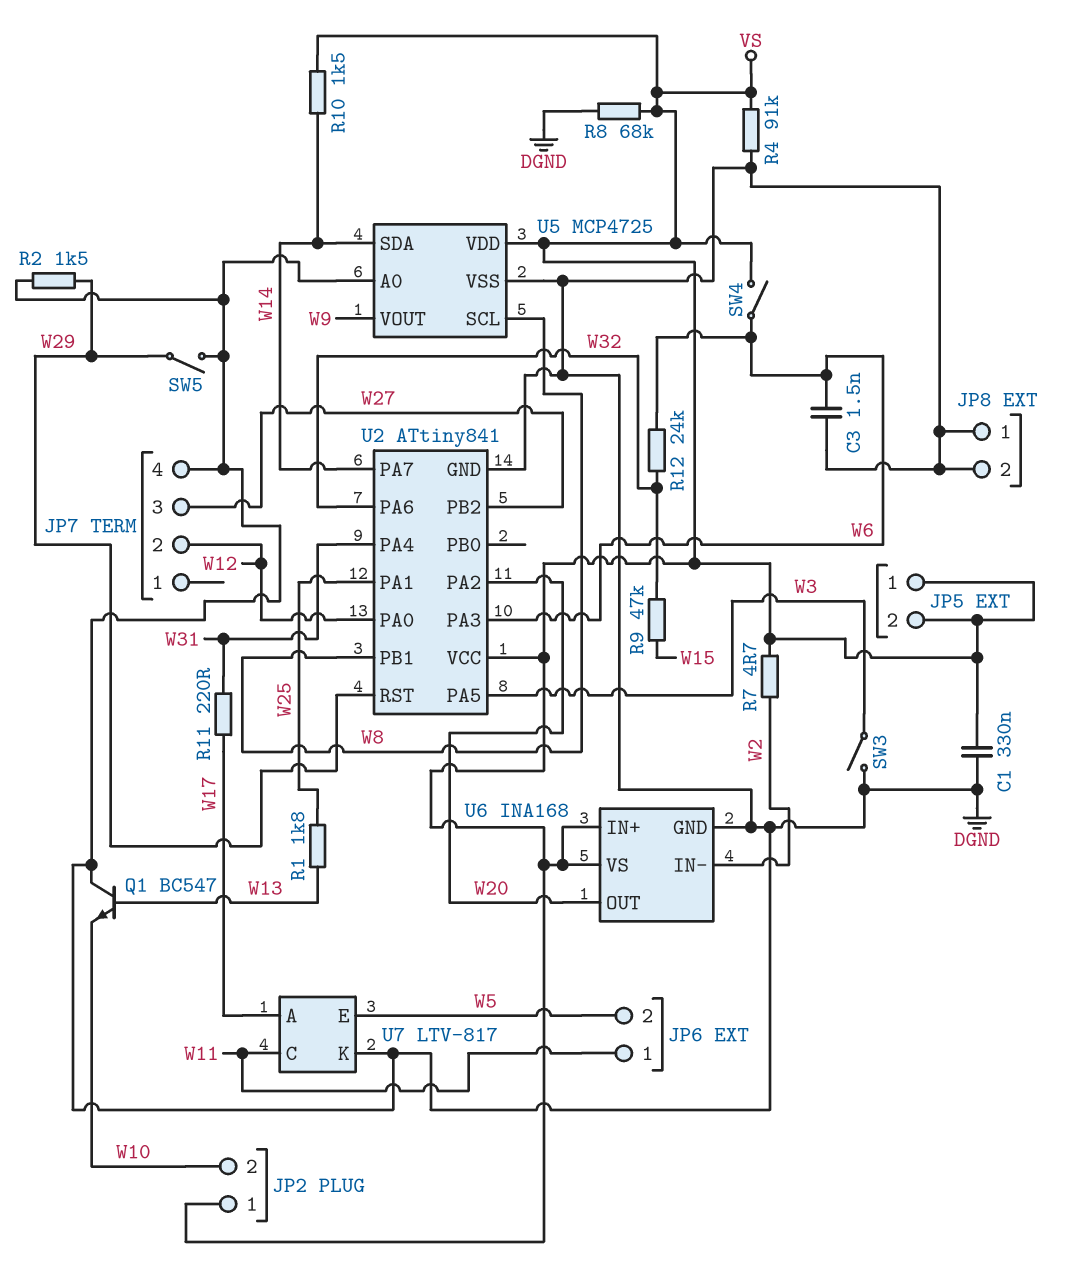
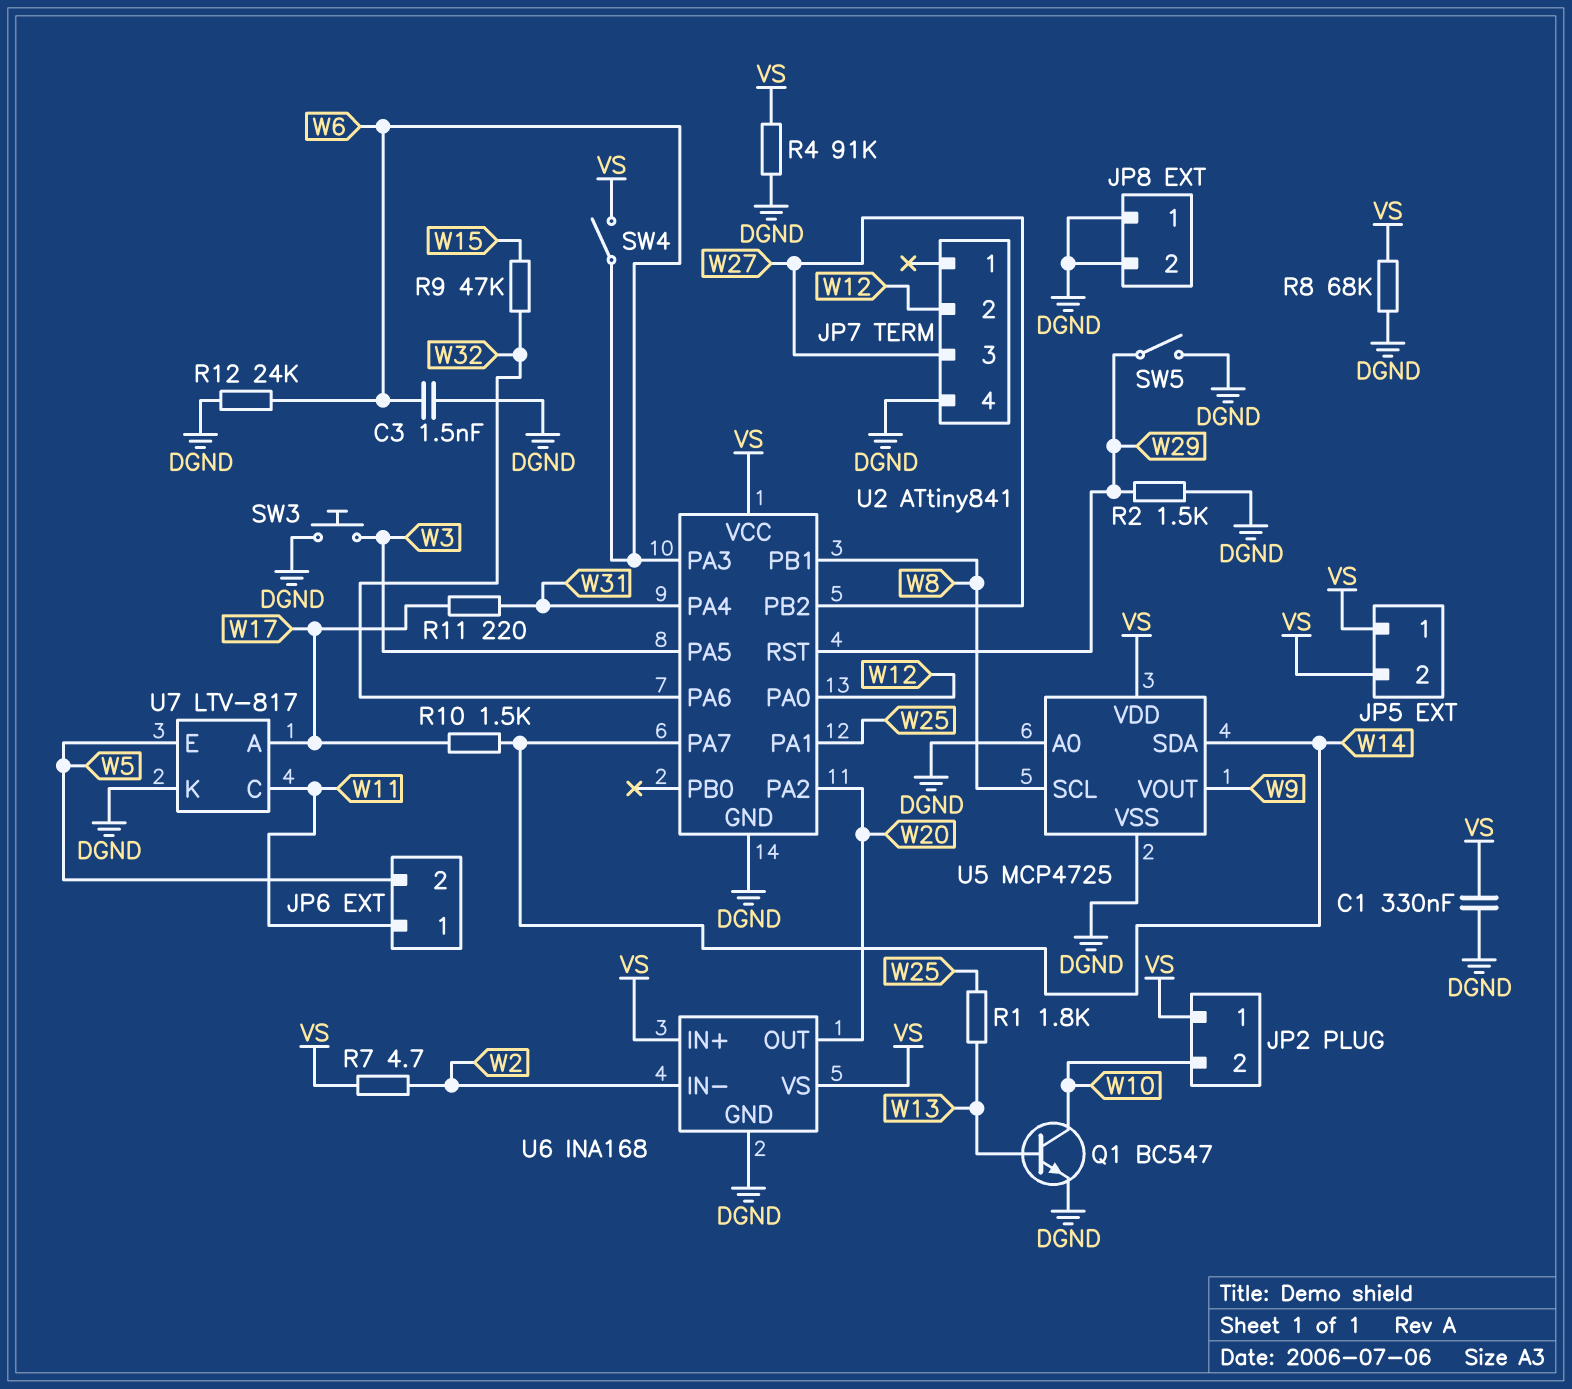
Q1: NPN BC547 (B W13, C DGND, E W10) -> NPN BC547 (B W13, C W10, E DGND)
R10: 1.5k (VS, W14) -> 1.5k (W14, W17)
R12: 24k (W6, W32) -> 24k (DGND, W6)
SW3: switch (DGND, W3) -> button (DGND, W3)

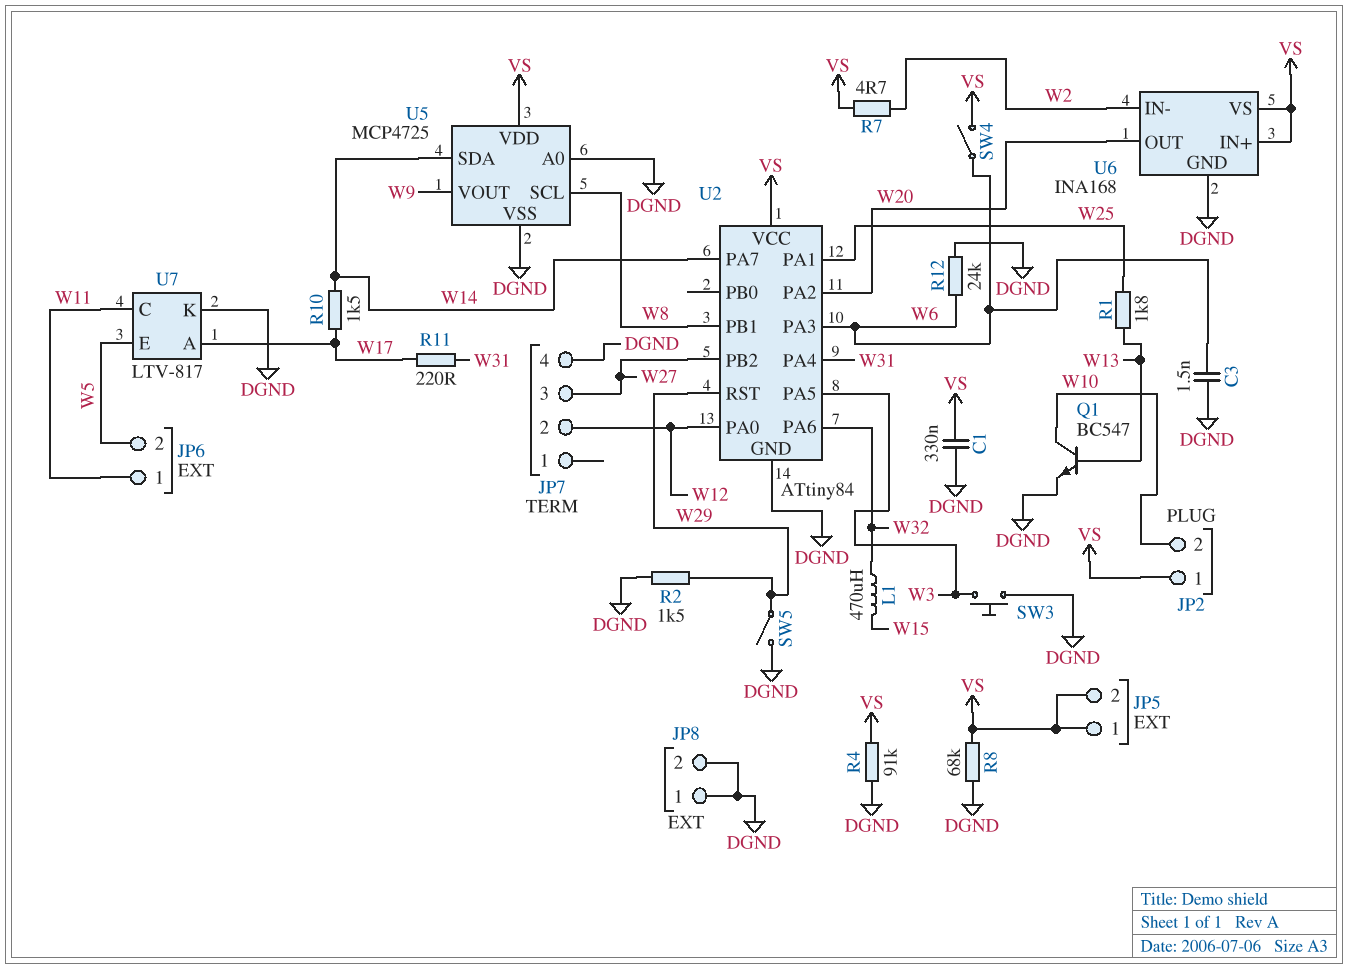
L1: none -> 470uH (W15, W32)
R9: 47k (W15, W32) -> none
U2: ATtiny841 -> ATtiny84

